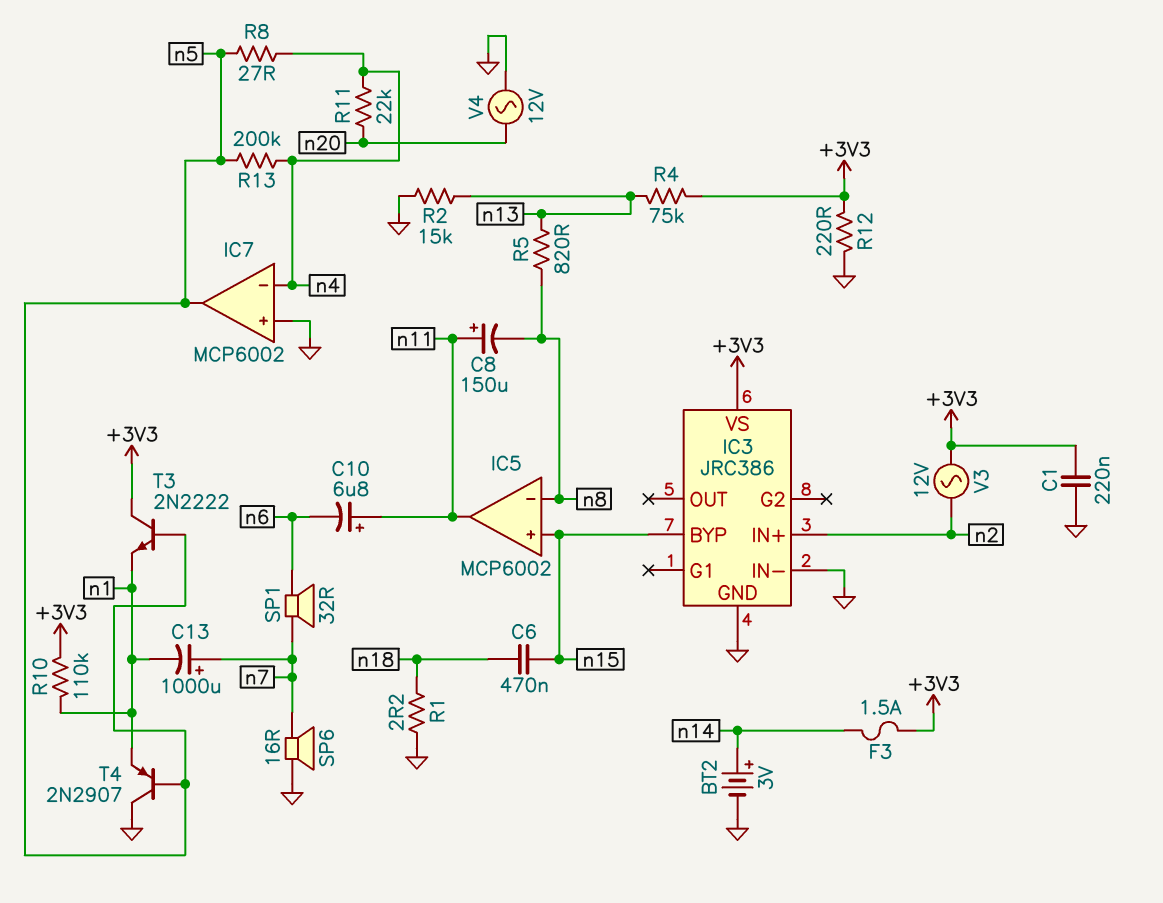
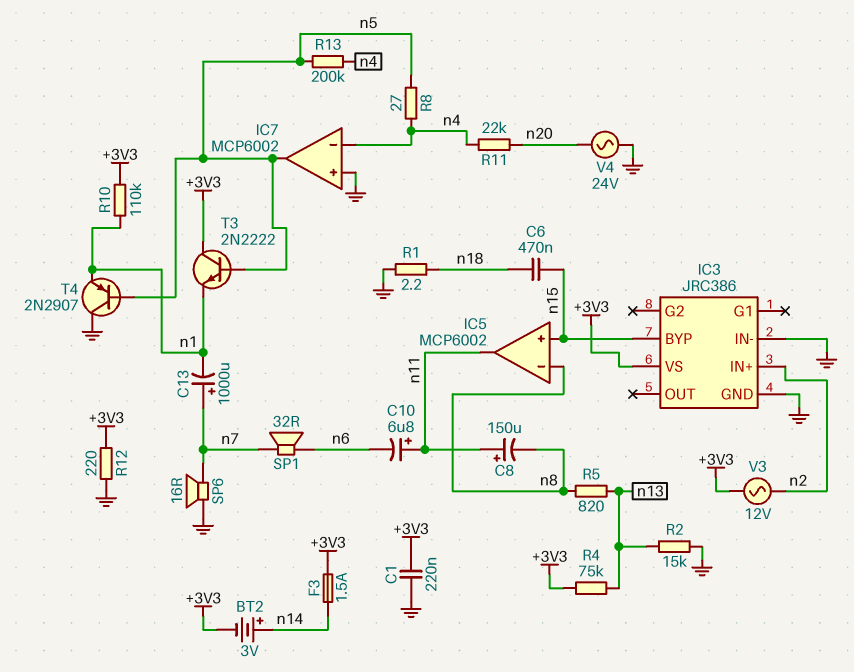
BT2: 3V (plus n14, minus GND) -> 3V (plus n14, minus +3V3)
V4: AC 12V (GND, n20) -> AC 24V (GND, n20)

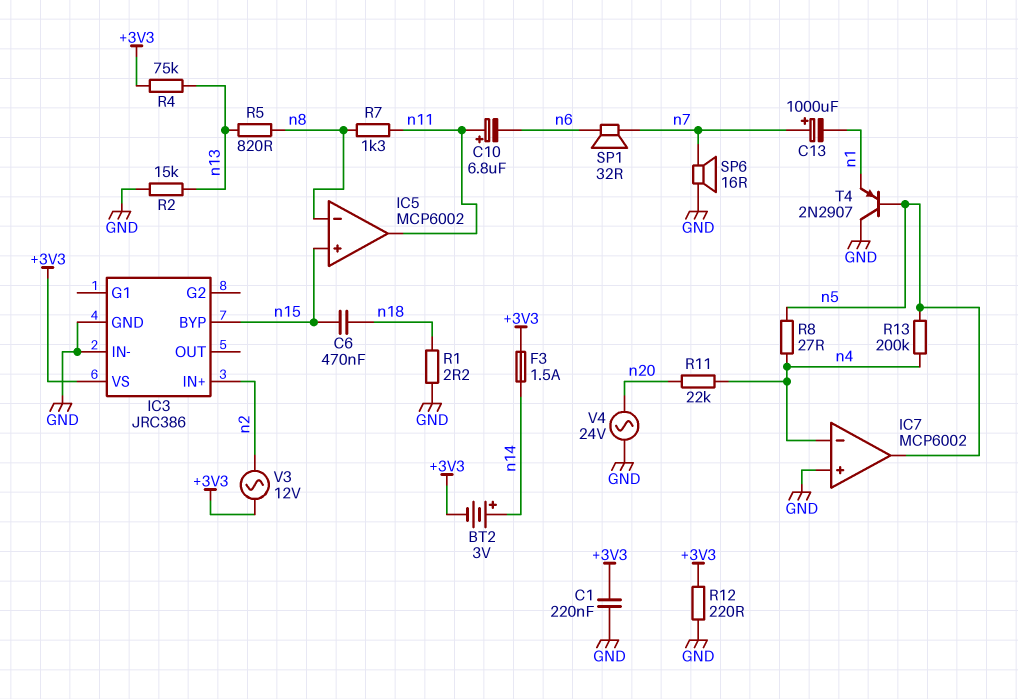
C8: 150uF (plus n11, minus n8) -> none
R7: none -> 1.3k (n8, n11)
R10: 110k (+3V3, n1) -> none
T3: NPN 2N2222 (B n5, C +3V3, E n1) -> none

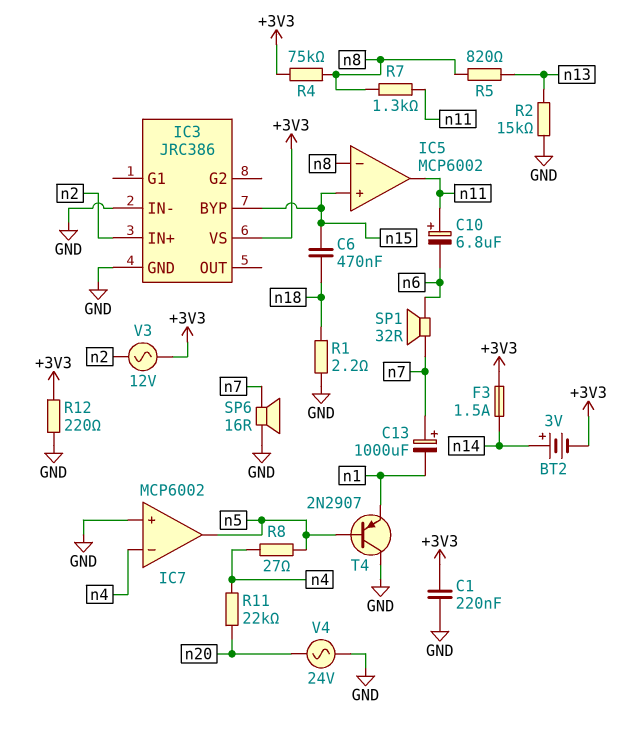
R4: 75k (+3V3, n13) -> 75k (+3V3, n8)
R13: 200k (n4, n5) -> none

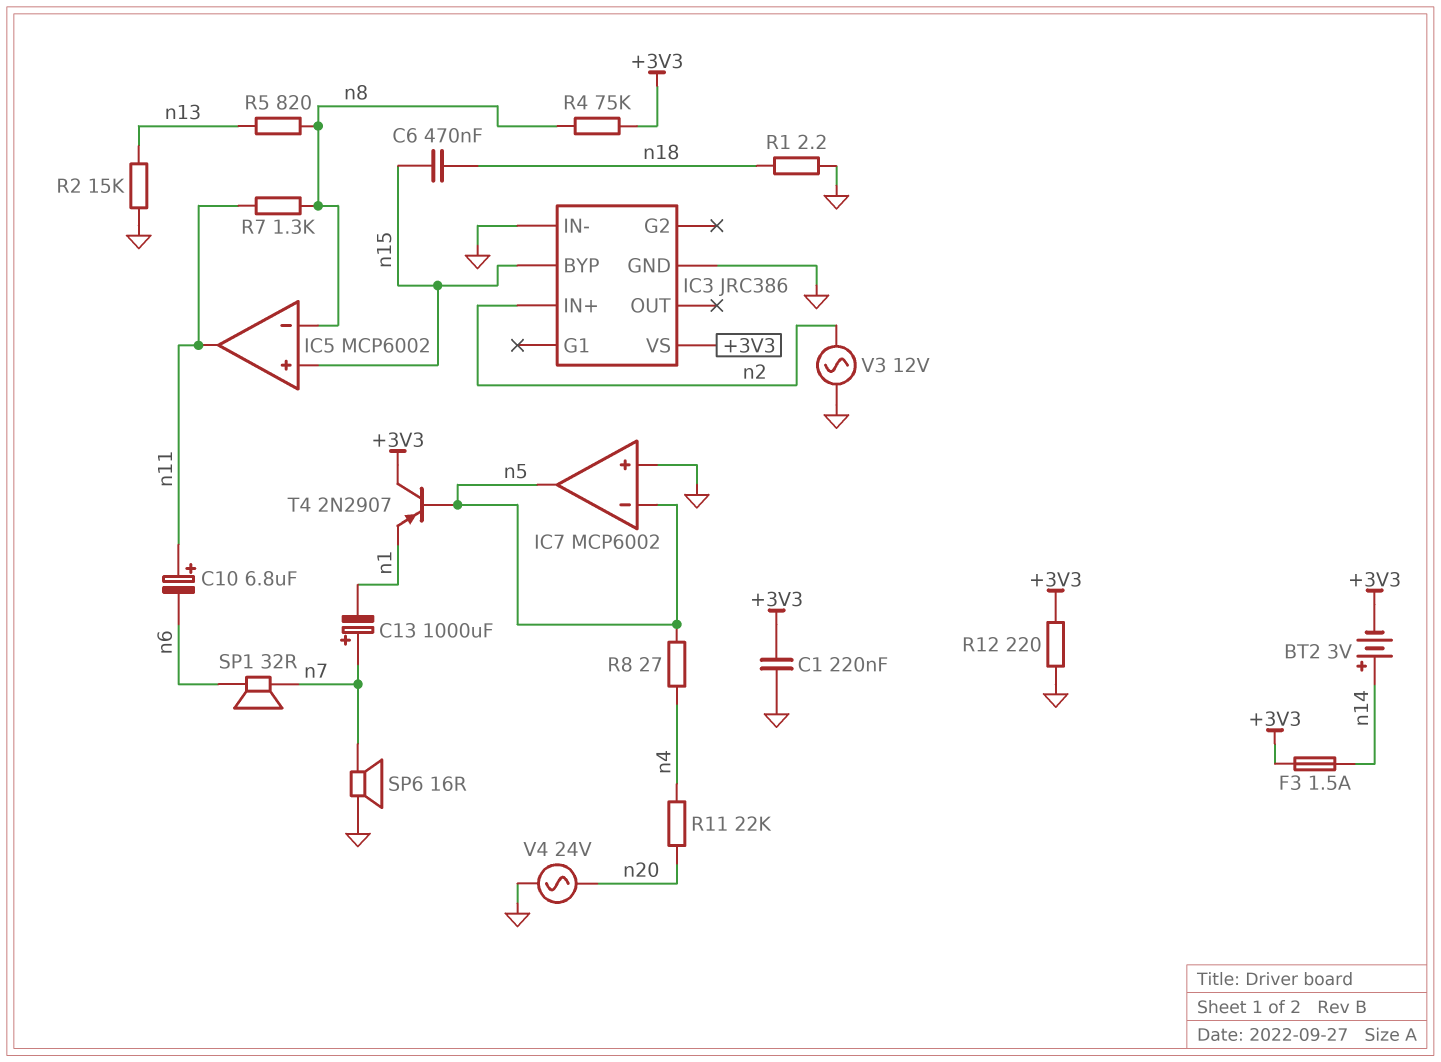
IC7 pin in-: n4 -> n5
T4: PNP 2N2907 (B n5, C GND, E n1) -> PNP 2N2907 (B n5, C +3V3, E n1)
V3: AC 12V (+3V3, n2) -> AC 12V (GND, n2)

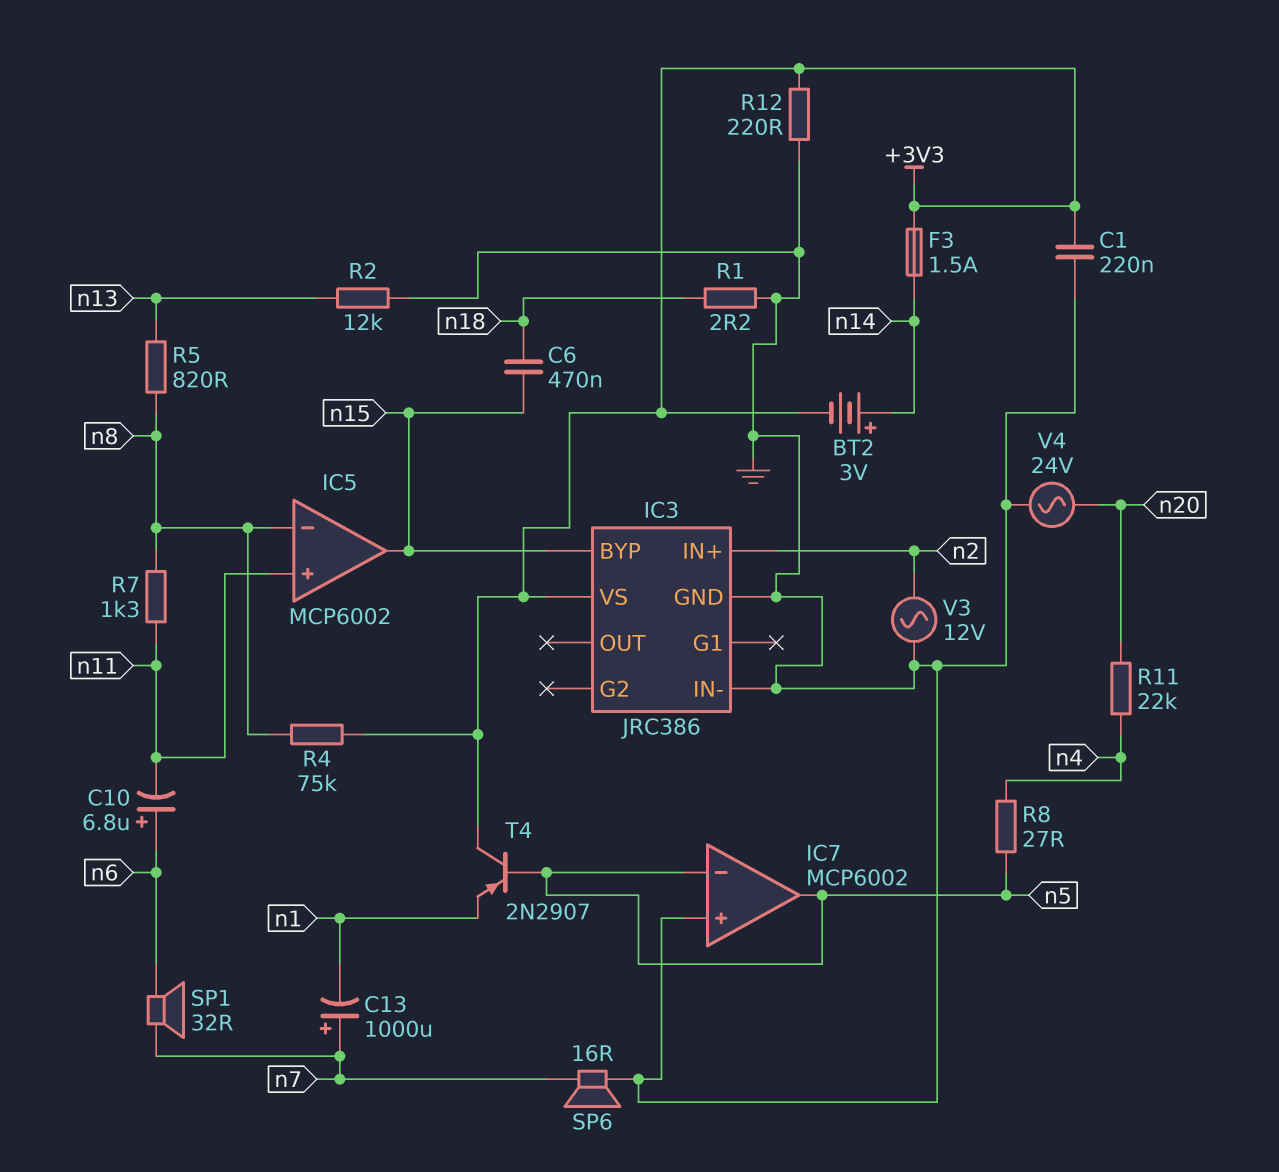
C10: 6.8uF (plus n11, minus n6) -> 6.8uF (plus n6, minus n11)
IC5 pin in+: n15 -> n11
IC5 pin out: n11 -> n15
R2: 15k (GND, n13) -> 12k (GND, n13)

